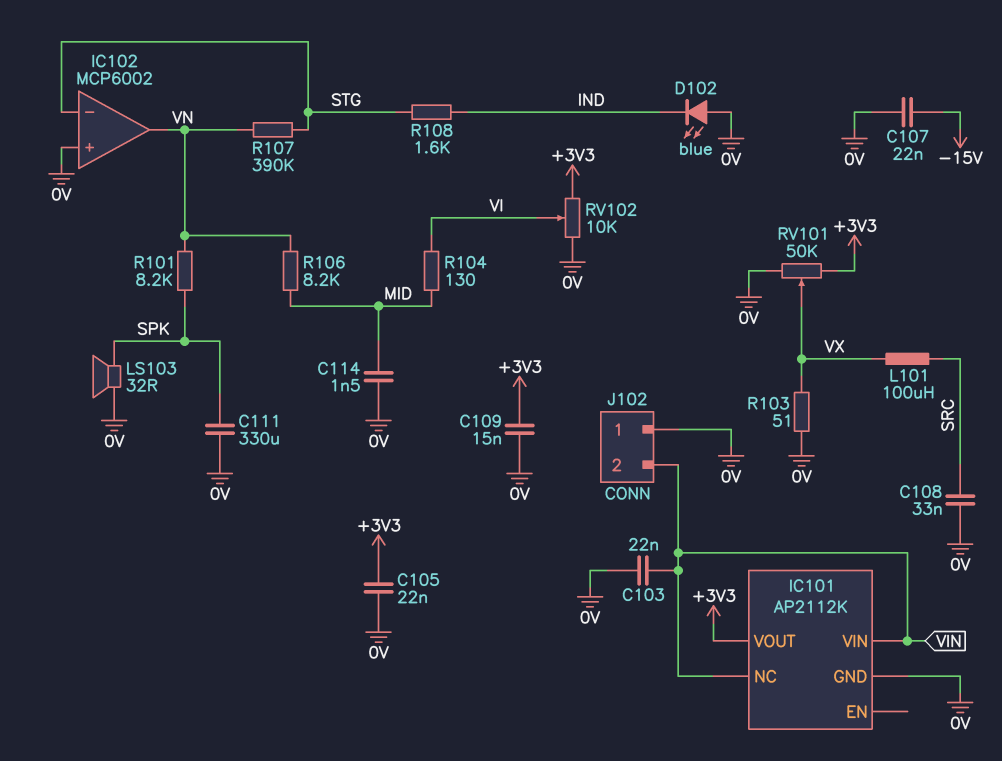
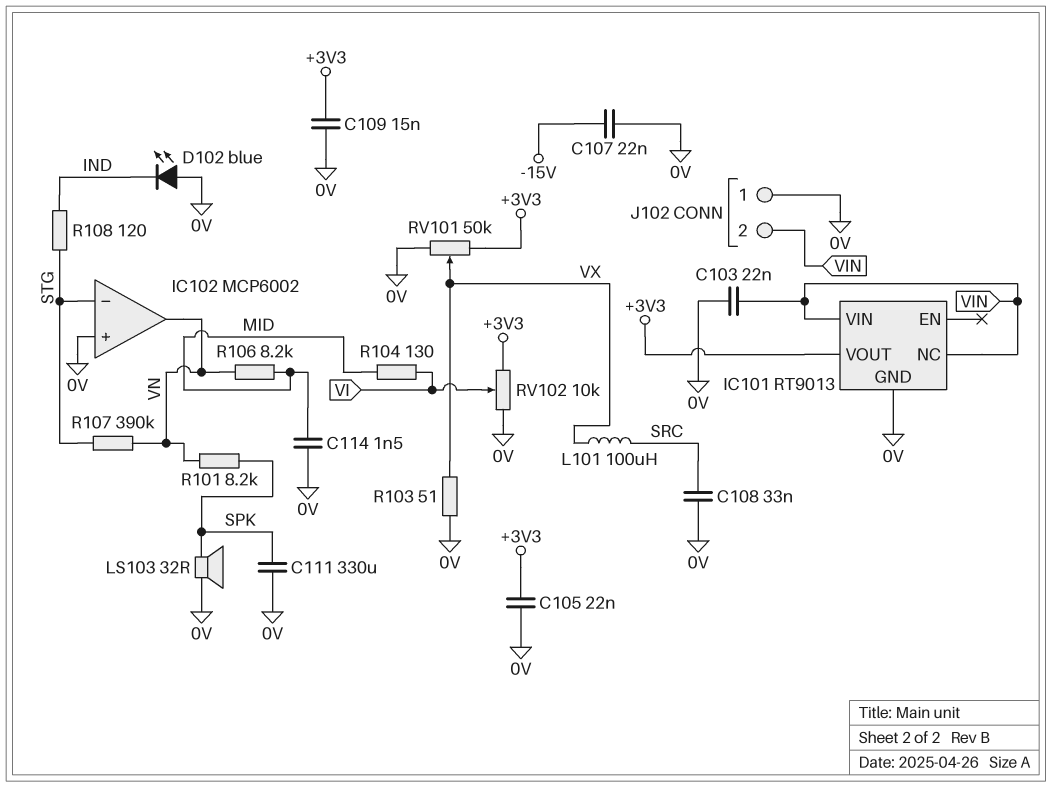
IC101: AP2112K -> RT9013
R108: 1.6k (IND, STG) -> 120 (IND, STG)

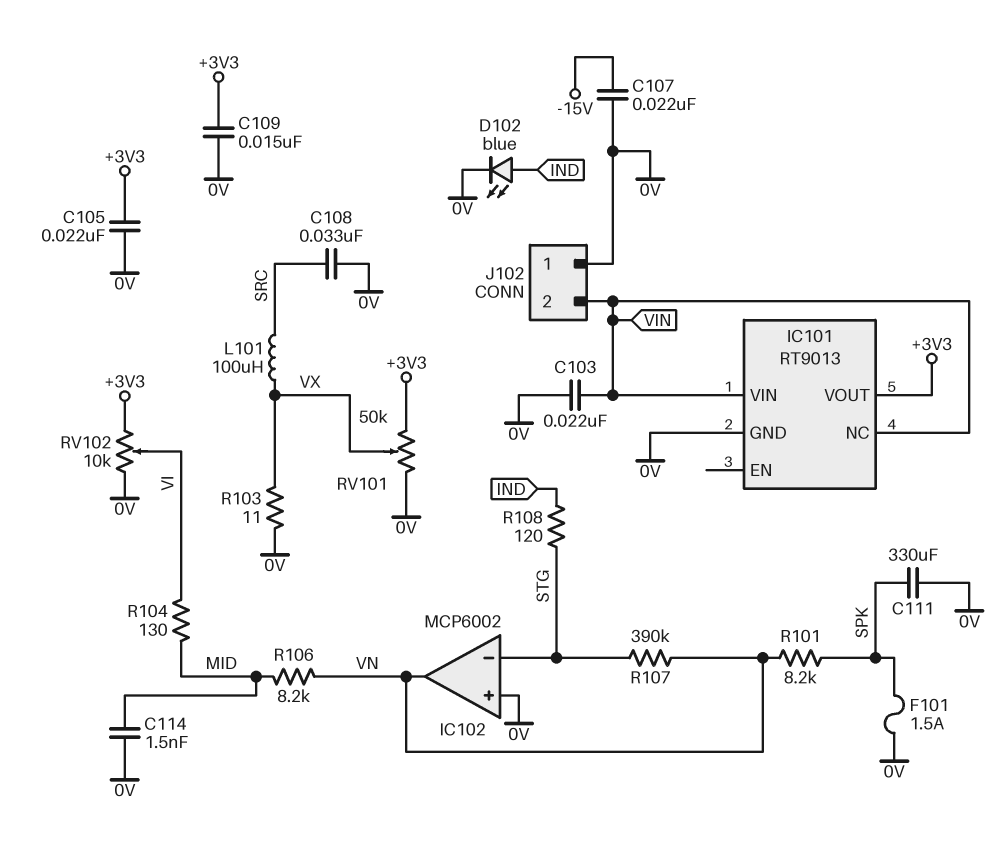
D102: LED blue (A 0V, K IND) -> LED blue (A IND, K 0V)
F101: none -> 1.5A (0V, SPK)
LS103: speaker 32R (0V, SPK) -> none
R103: 51 (0V, VX) -> 11 (0V, VX)

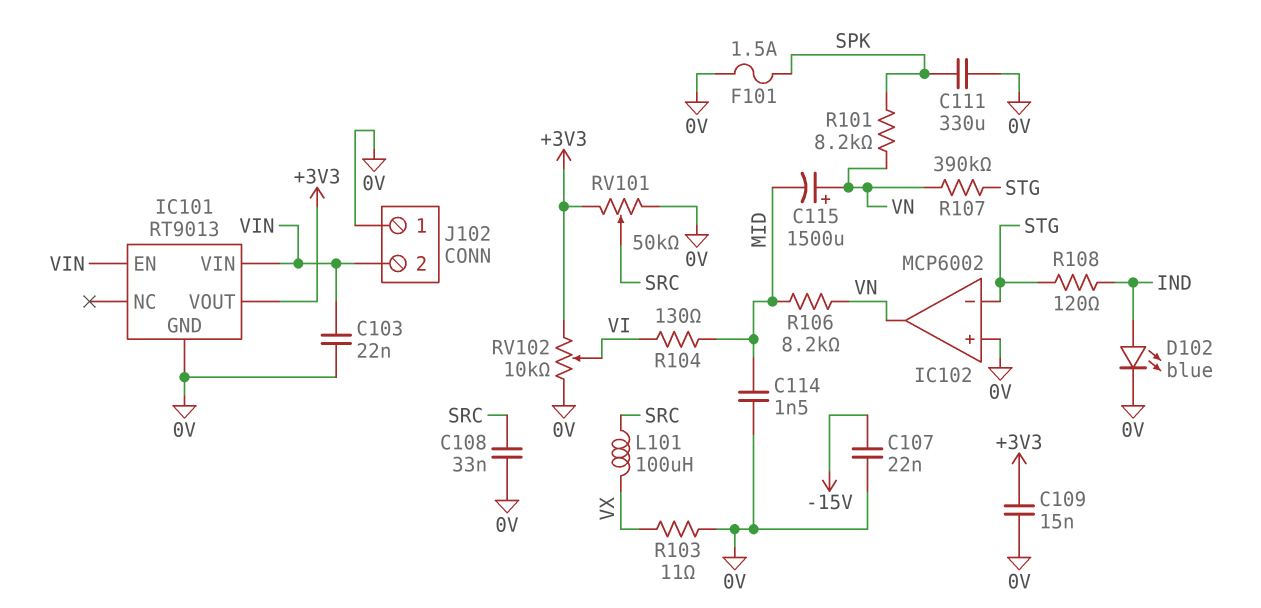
C105: 22nF (+3V3, 0V) -> none
C115: none -> 1500uF (plus VN, minus MID)
IC101 pin EN: none -> VIN
IC101 pin NC: VIN -> none
RV101: 50k (+3V3, 0V, wiper VX) -> 50k (+3V3, 0V, wiper SRC)

